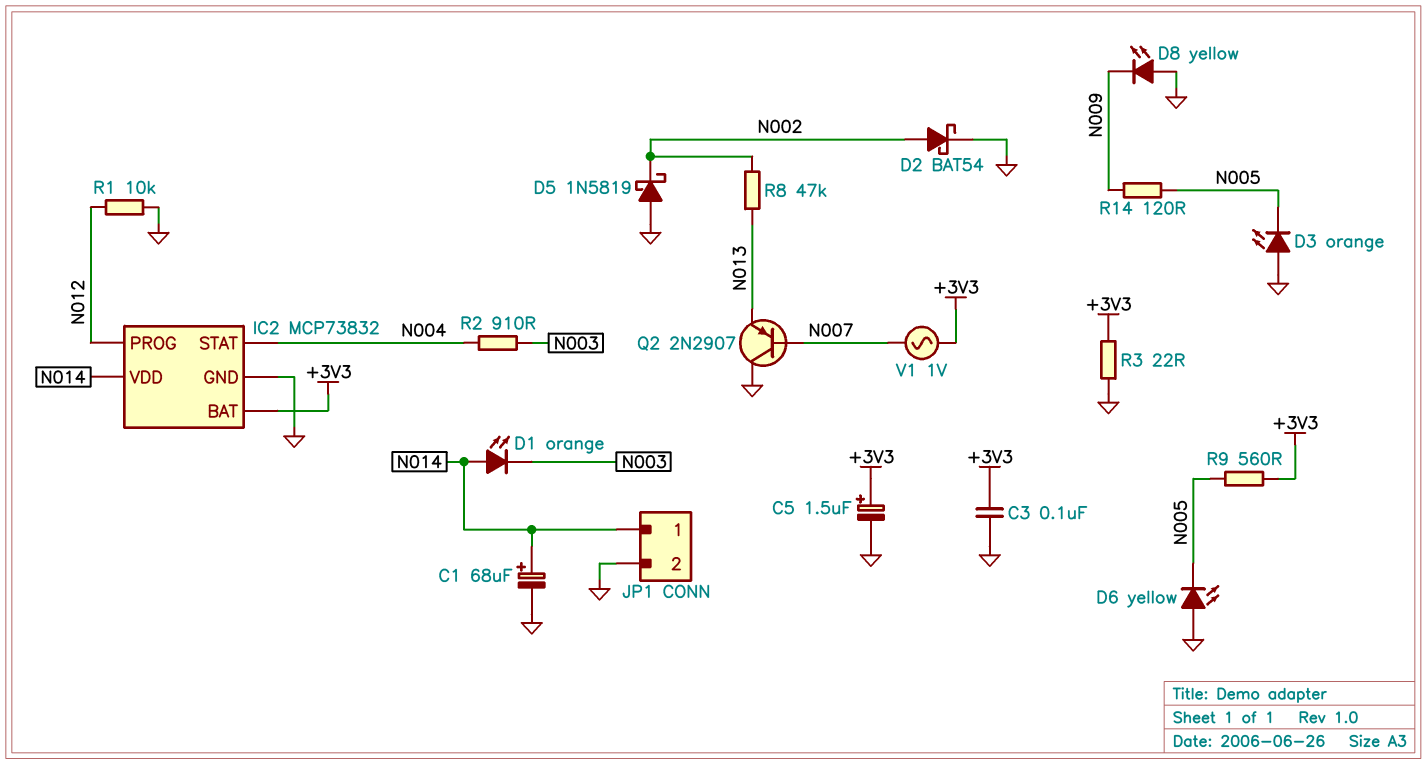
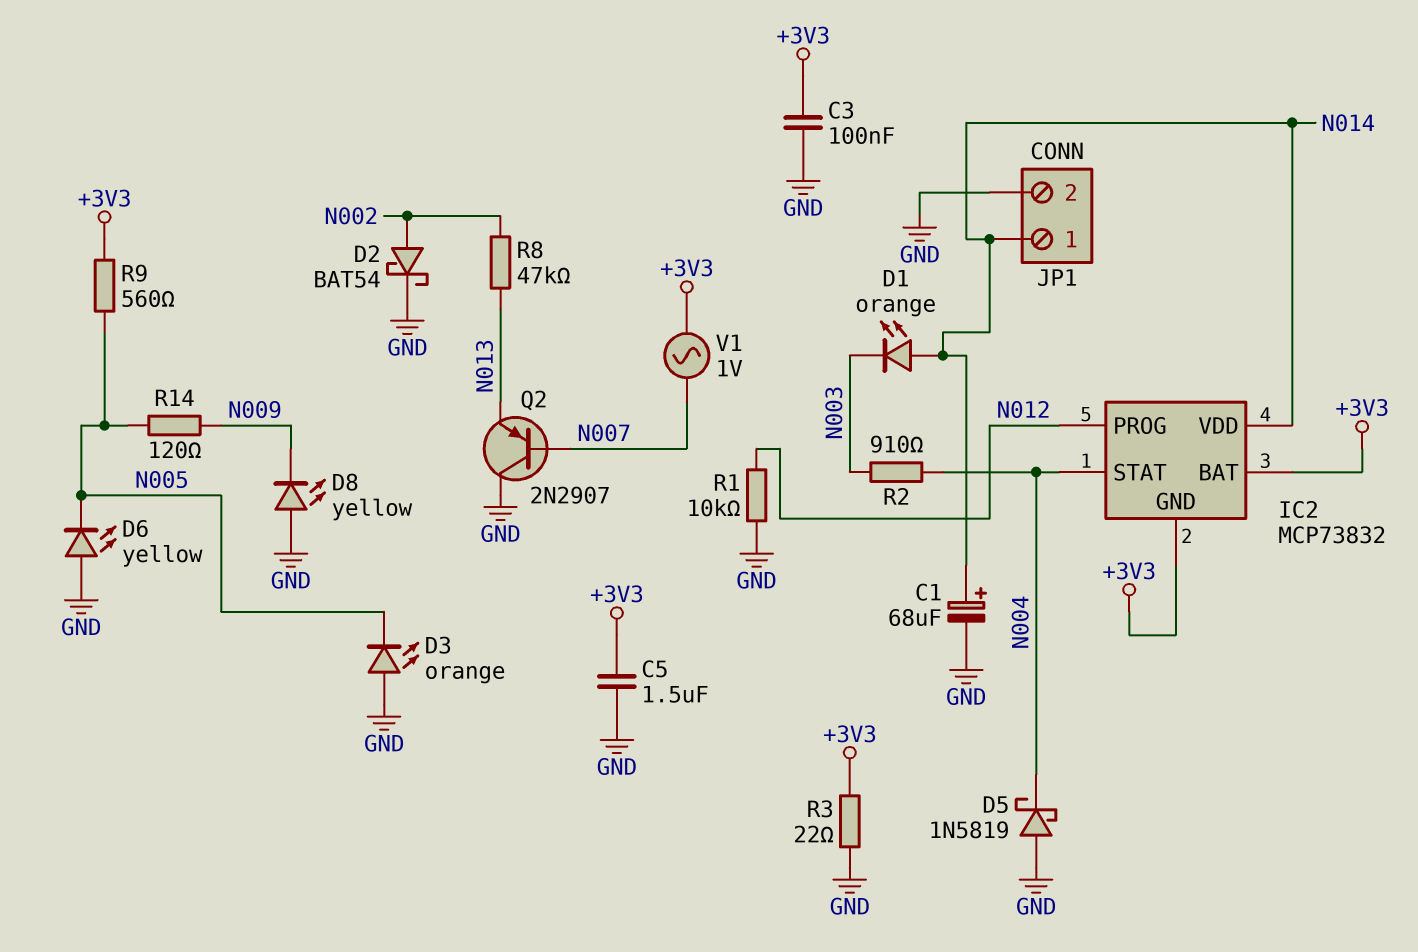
C5: 1.5uF (plus +3V3, minus GND) -> 1.5uF (+3V3, GND)
D5: schottky 1N5819 (A GND, K N002) -> schottky 1N5819 (A GND, K N004)
IC2 pin GND: GND -> +3V3

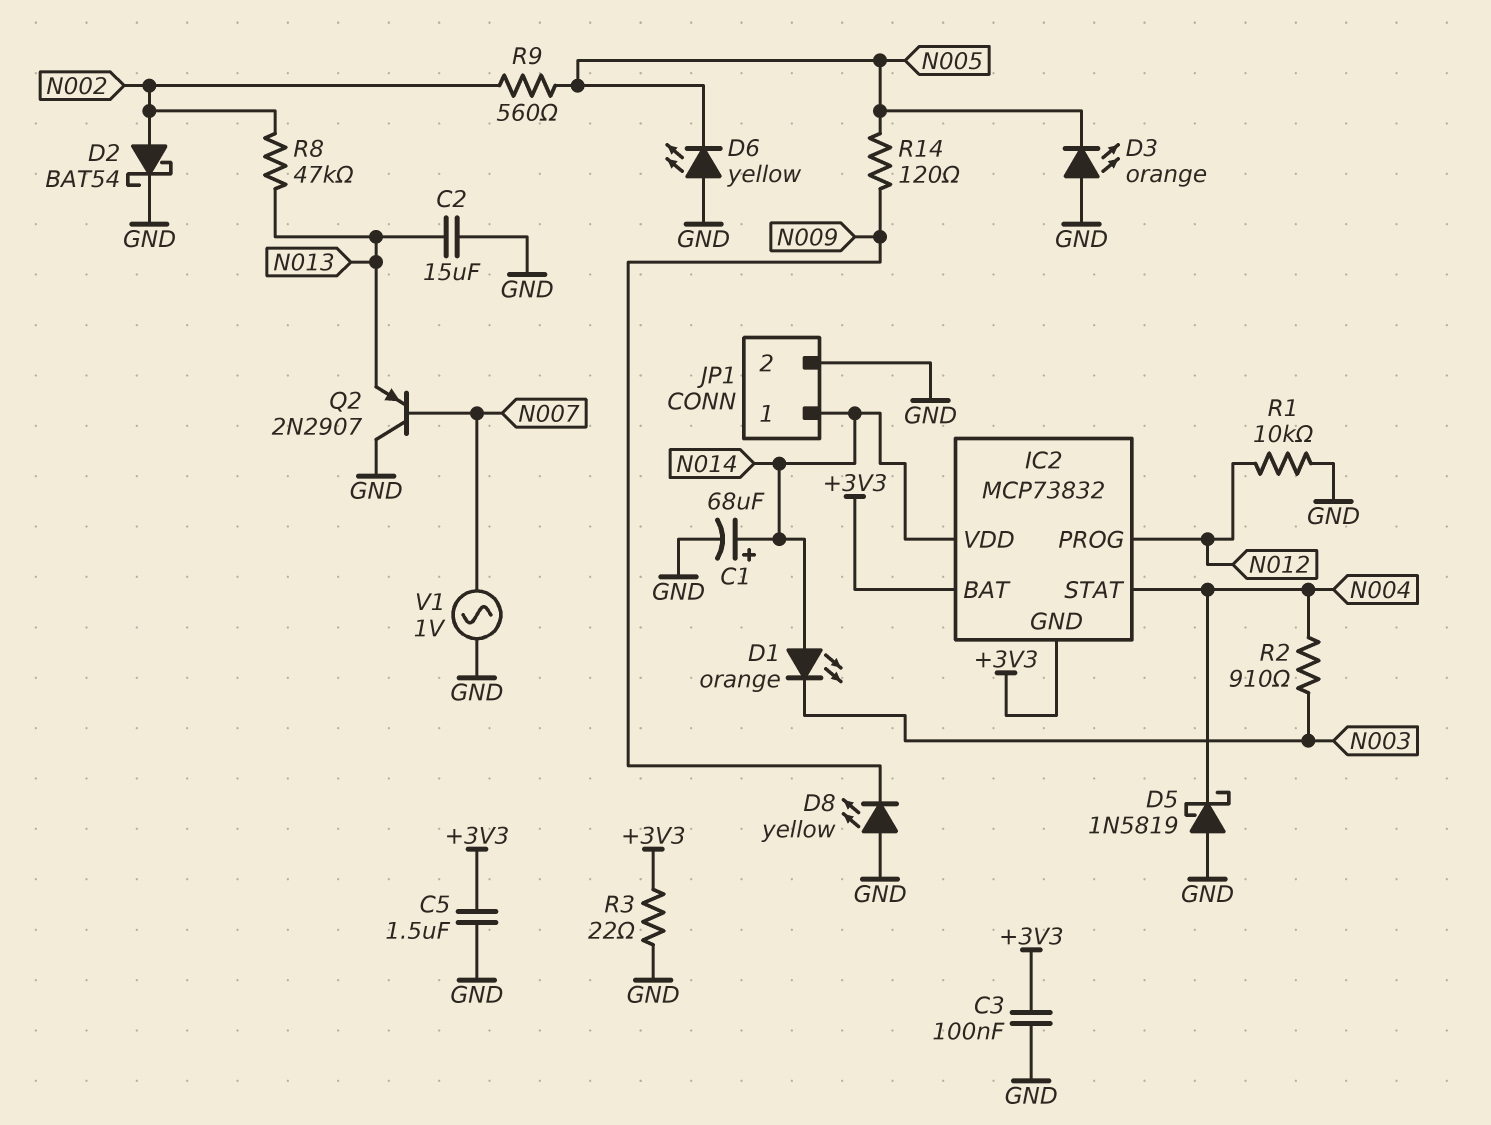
C2: none -> 15uF (GND, N013)
R9: 560 (+3V3, N005) -> 560 (N002, N005)
V1: AC 1V (+3V3, N007) -> AC 1V (GND, N007)

